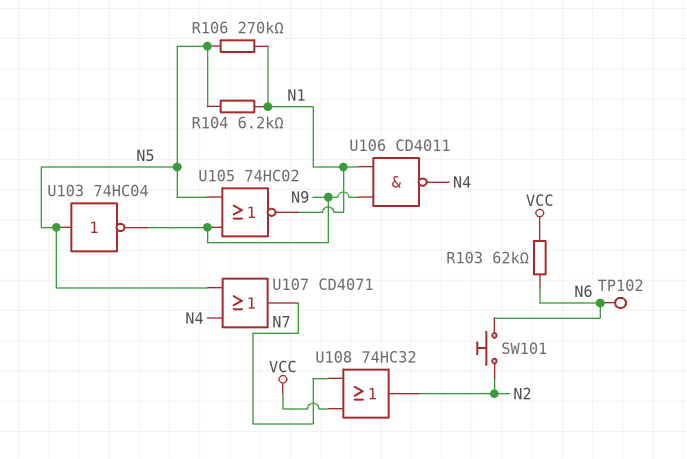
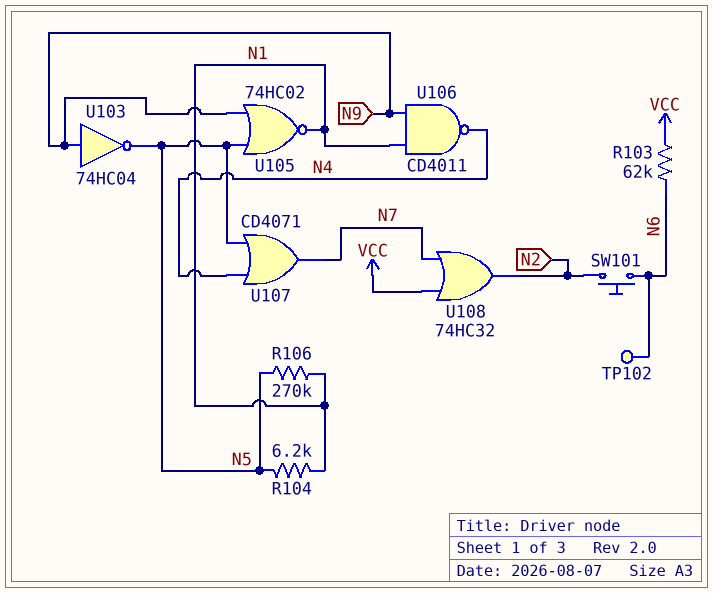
U103: NOT 74HC04 (in N5, out N9) -> NOT 74HC04 (in N9, out N5)

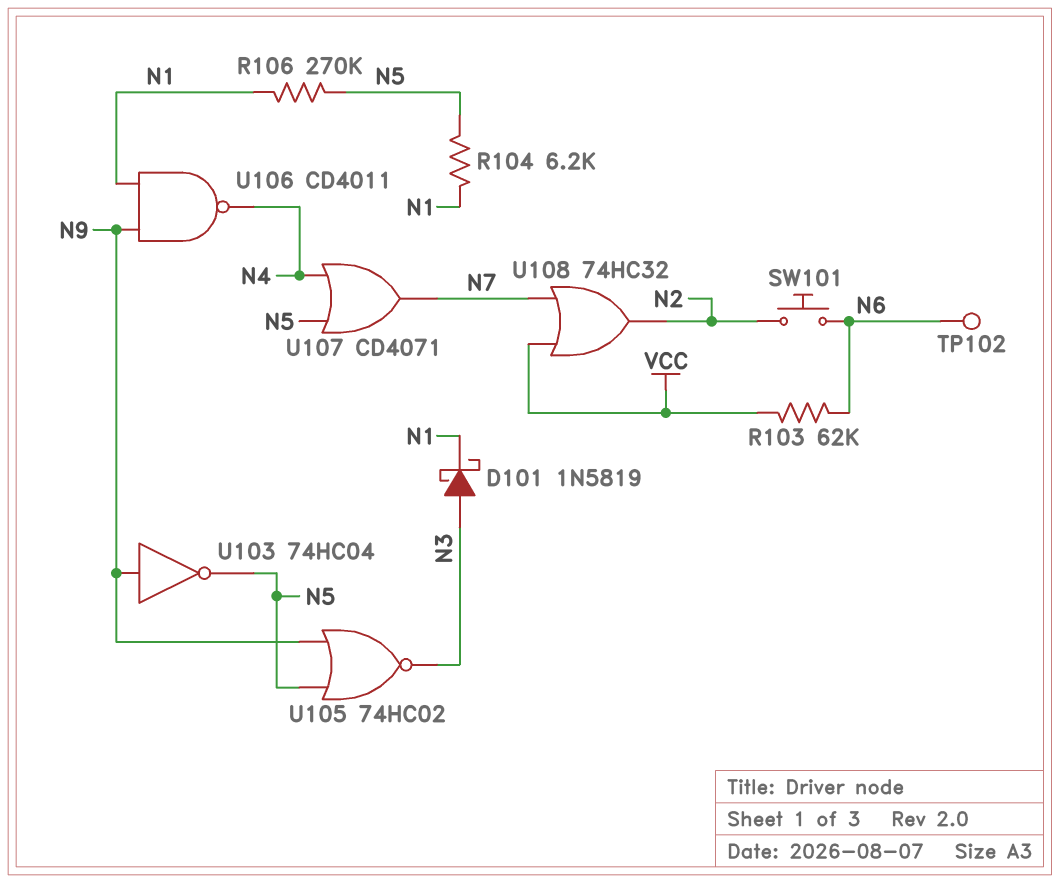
D101: none -> schottky 1N5819 (A N3, K N1)
U105: NOR 74HC02 (in N5, in N9, out N1) -> NOR 74HC02 (in N5, in N9, out N3)

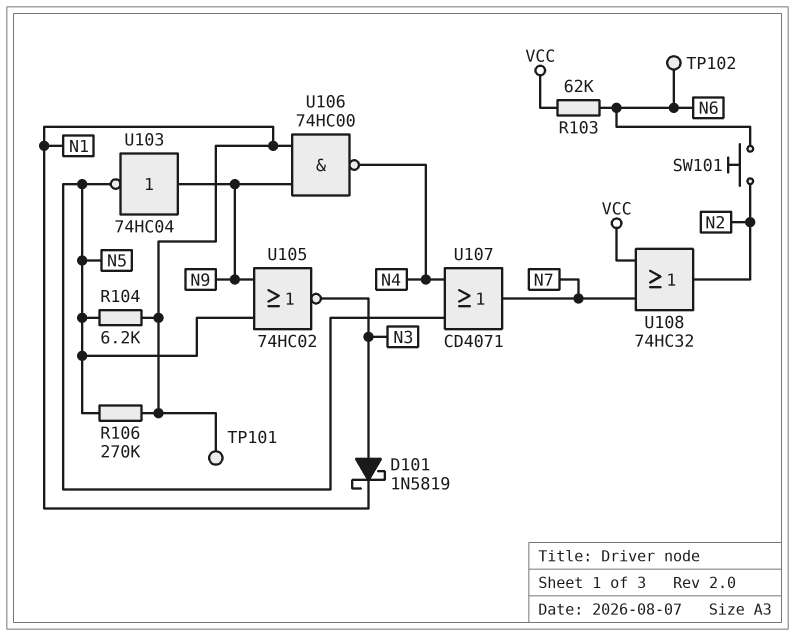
TP101: none -> test point (N1)
U106: NAND CD4011 (in N1, in N9, out N4) -> NAND 74HC00 (in N1, in N9, out N4)

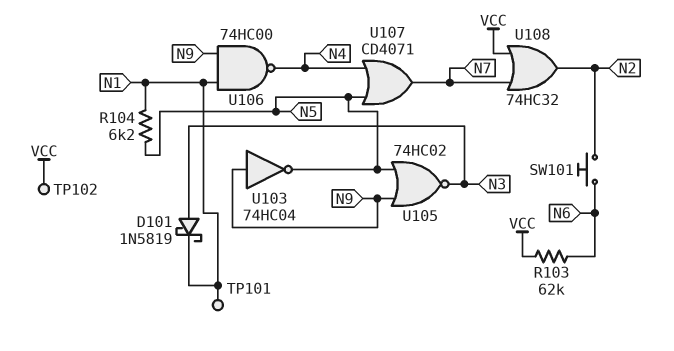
R106: 270k (N1, N5) -> none
TP102: test point (N6) -> test point (VCC)

